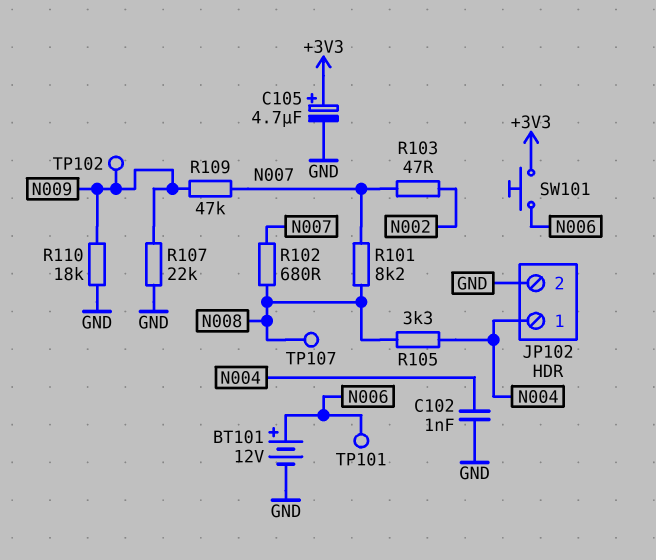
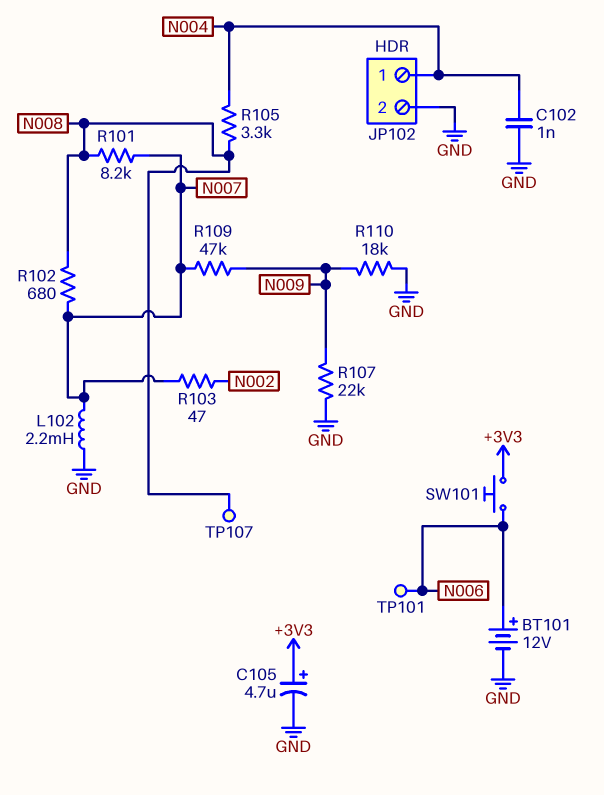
L102: none -> 2.2mH (GND, N007)
TP102: test point (N009) -> none

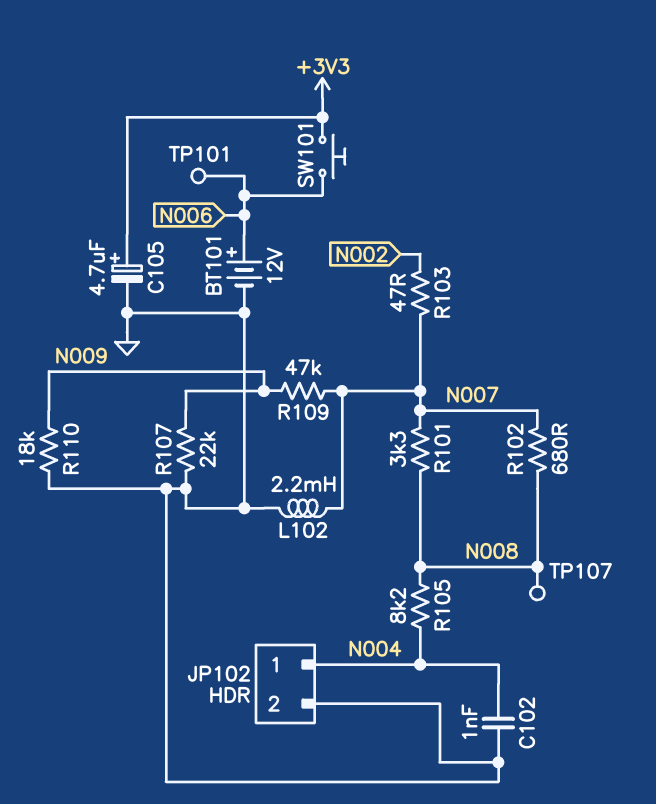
R101: 8.2k (N007, N008) -> 3.3k (N007, N008)
R105: 3.3k (N004, N008) -> 8.2k (N004, N008)

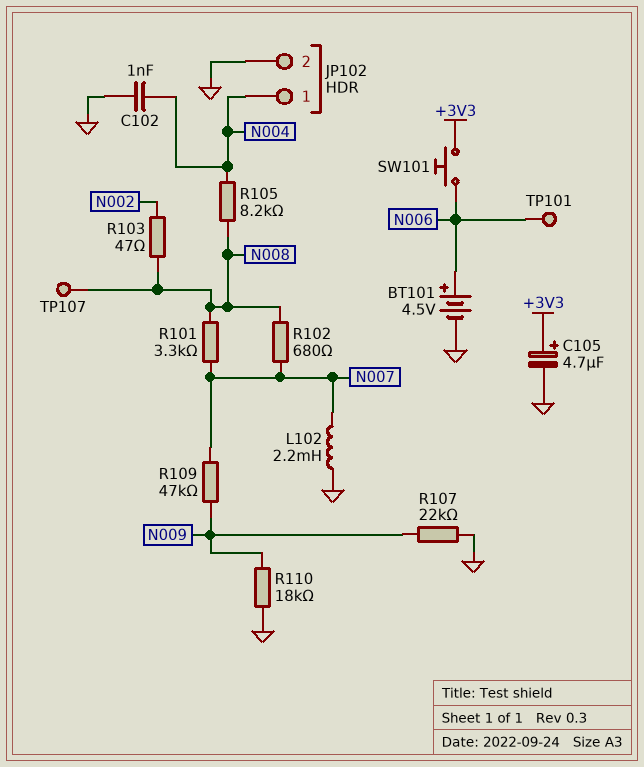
BT101: 12V (plus N006, minus GND) -> 4.5V (plus N006, minus GND)
R103: 47 (N002, N007) -> 47 (N002, N008)

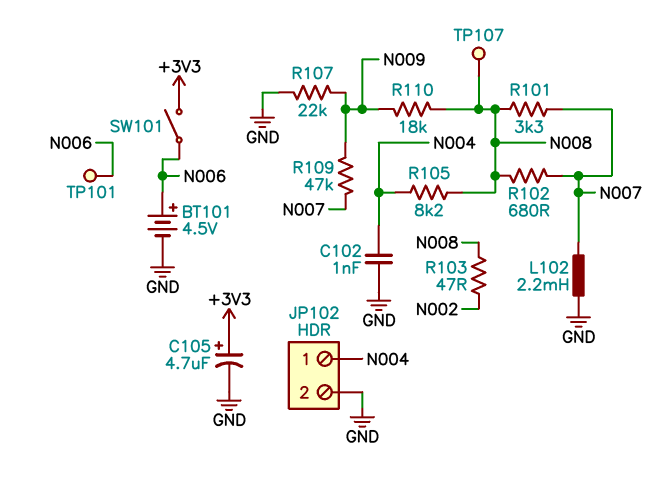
R110: 18k (GND, N009) -> 18k (N008, N009)
SW101: button (+3V3, N006) -> switch (+3V3, N006)

